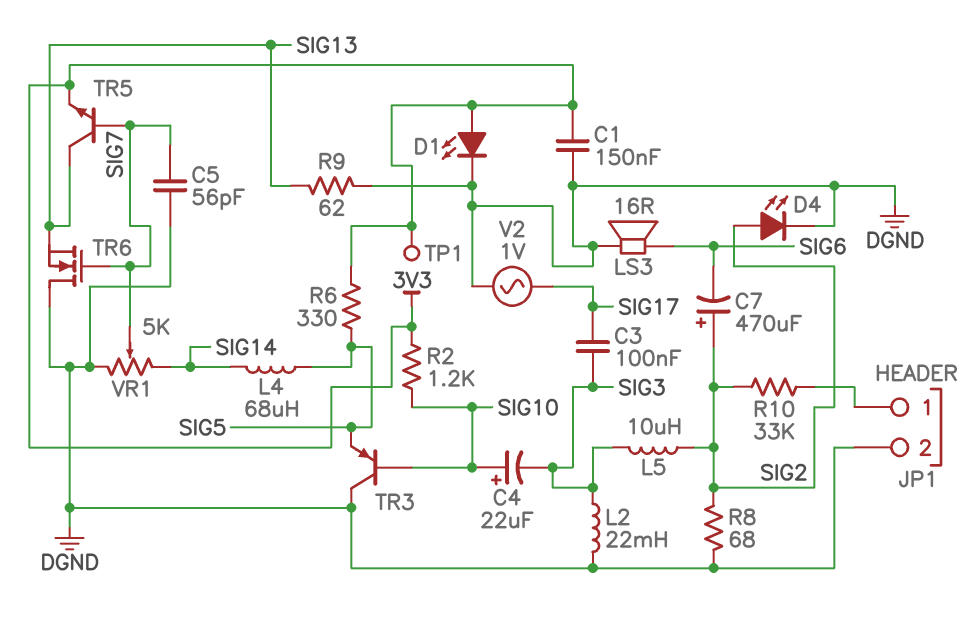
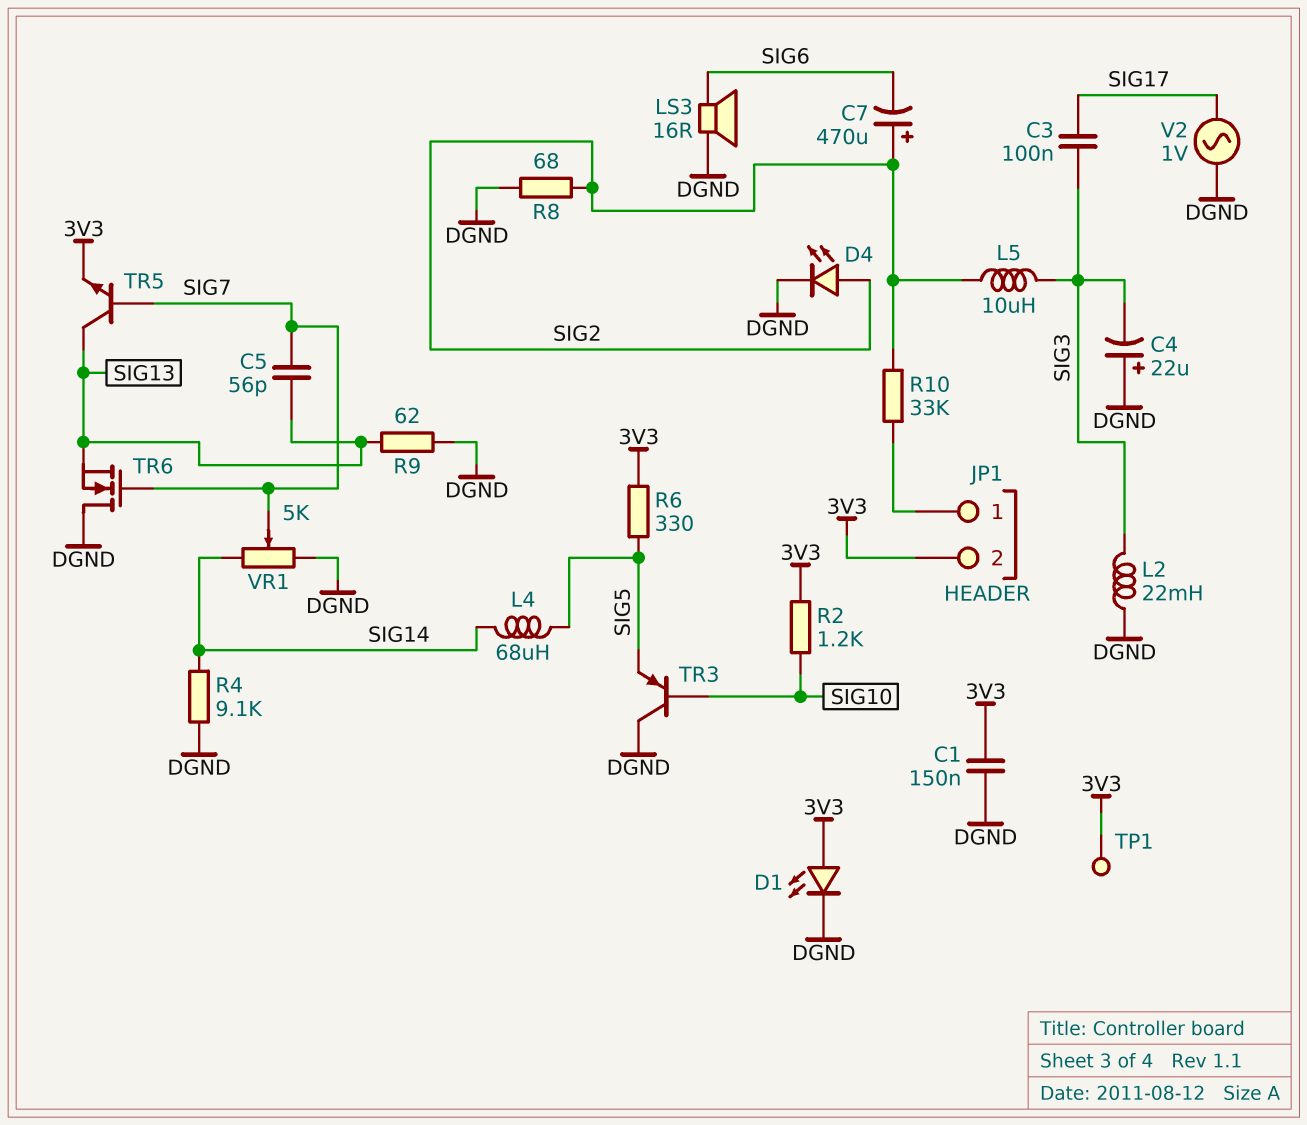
C4: 22uF (plus SIG10, minus SIG3) -> 22uF (plus DGND, minus SIG3)
C5: 56pF (DGND, SIG7) -> 56pF (SIG7, SIG13)
JP1 pin 2: DGND -> 3V3
R4: none -> 9.1k (DGND, SIG14)

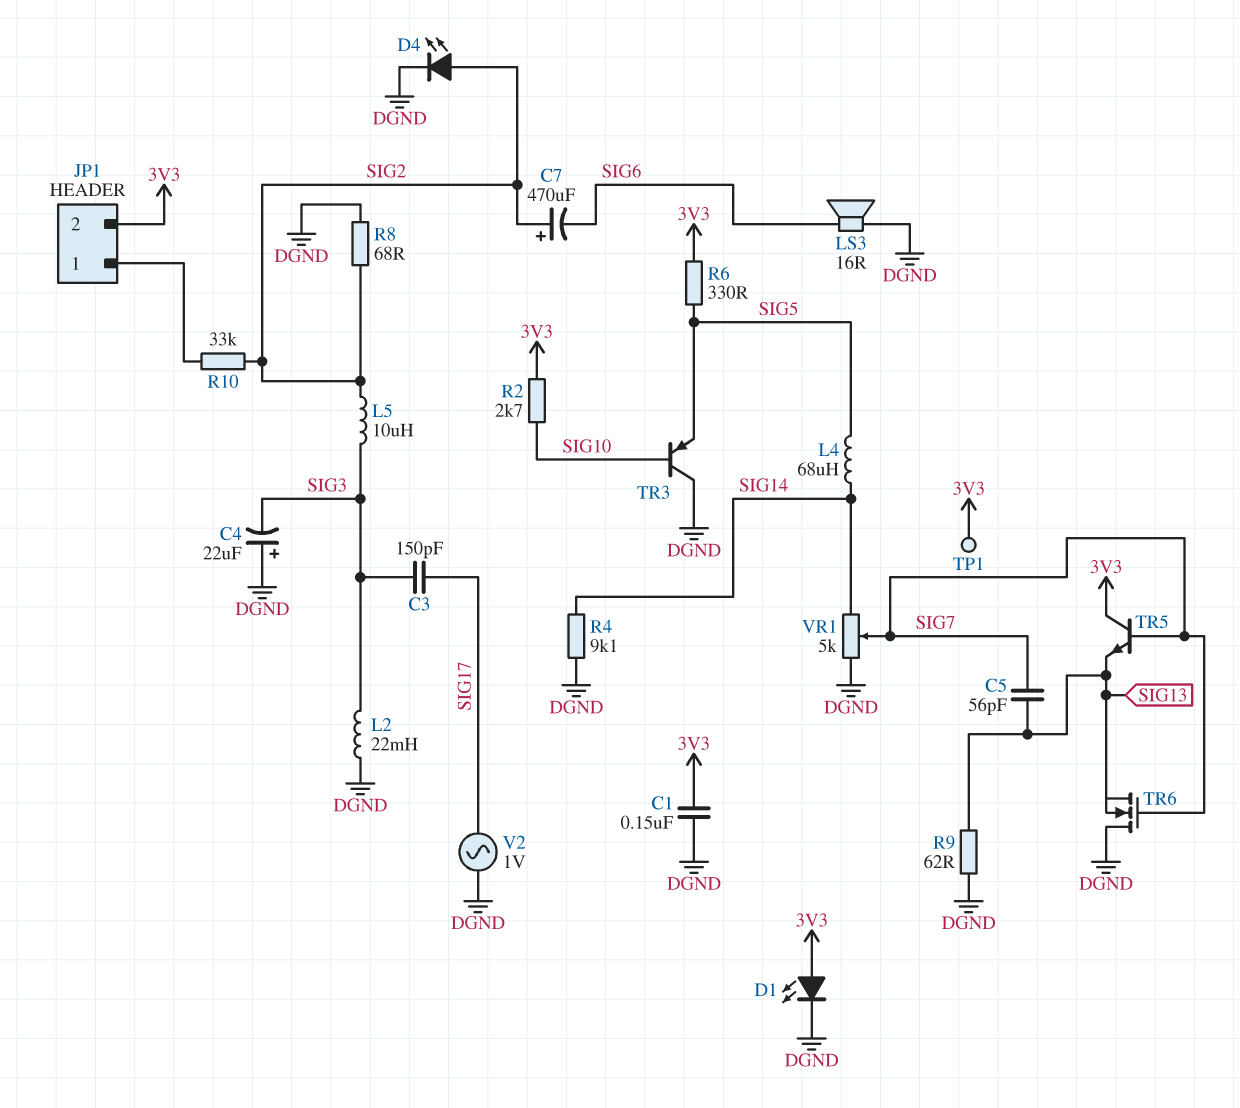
C3: 100nF (SIG3, SIG17) -> 150pF (SIG3, SIG17)
R2: 1.2k (3V3, SIG10) -> 2.7k (3V3, SIG10)
TR5: NPN (B SIG7, C SIG13, E 3V3) -> NPN (B SIG7, C 3V3, E SIG13)

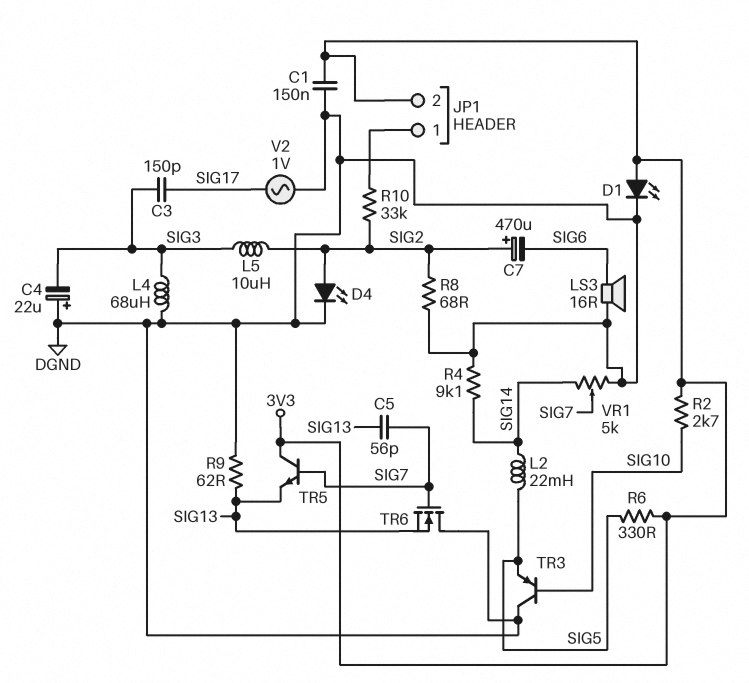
L2: 22mH (DGND, SIG3) -> 22mH (SIG5, SIG14)
L4: 68uH (SIG5, SIG14) -> 68uH (DGND, SIG3)
TP1: test point (3V3) -> none

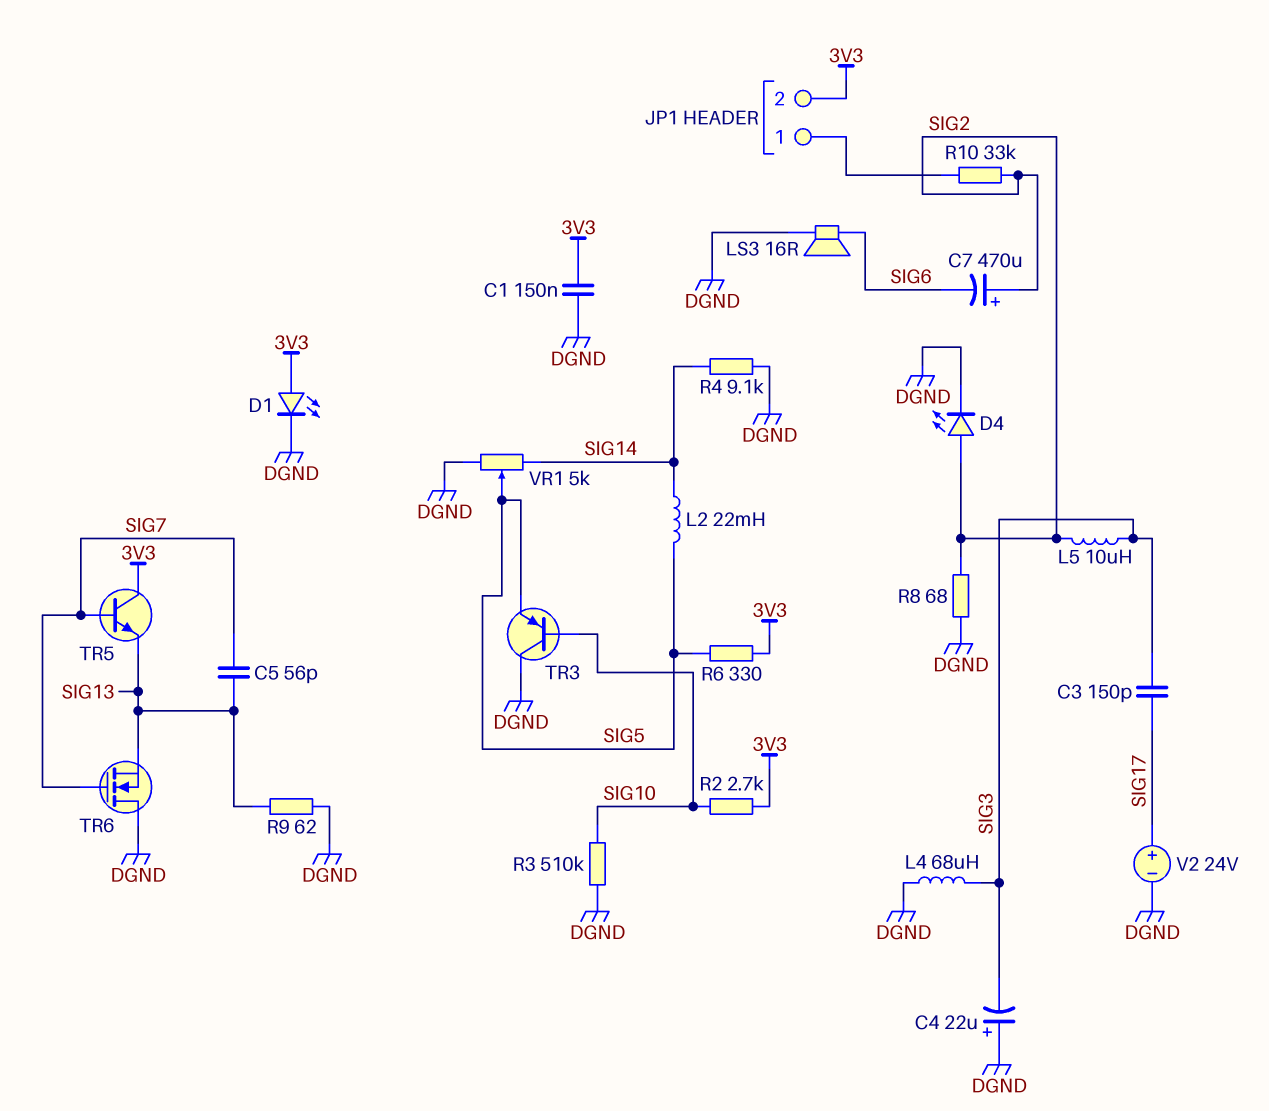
R3: none -> 510k (DGND, SIG10)
V2: AC 1V (DGND, SIG17) -> 24V (plus SIG17, minus DGND)
VR1: 5k (DGND, SIG14, wiper SIG7) -> 5k (DGND, SIG14, wiper SIG5)

